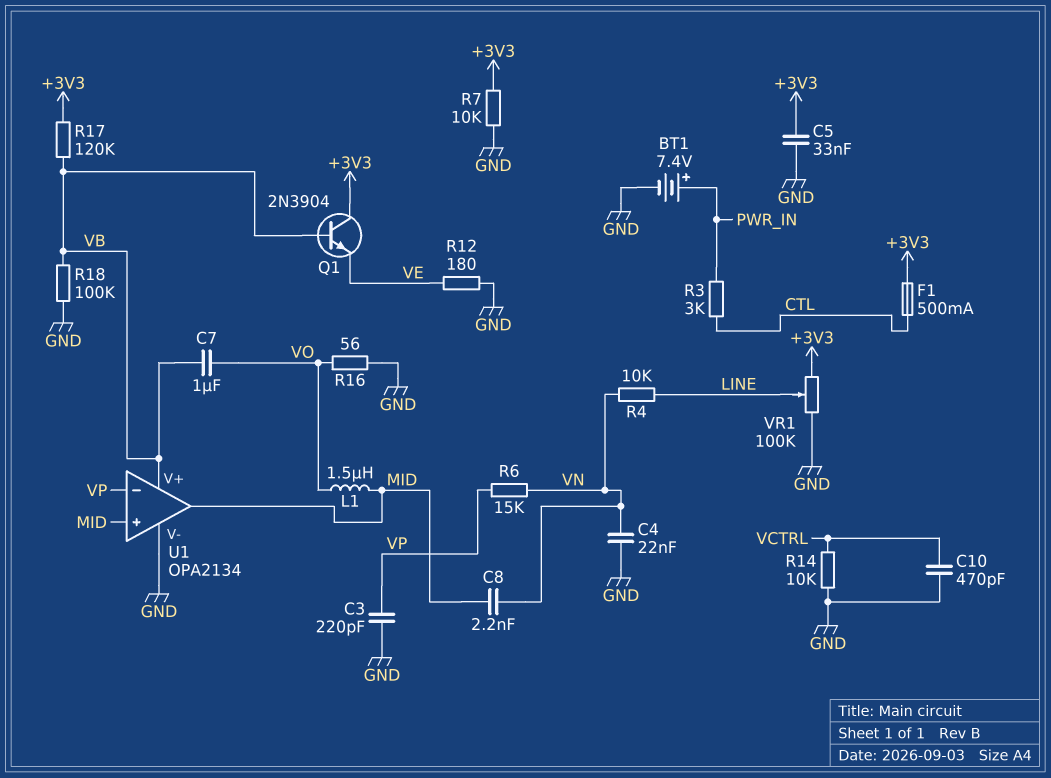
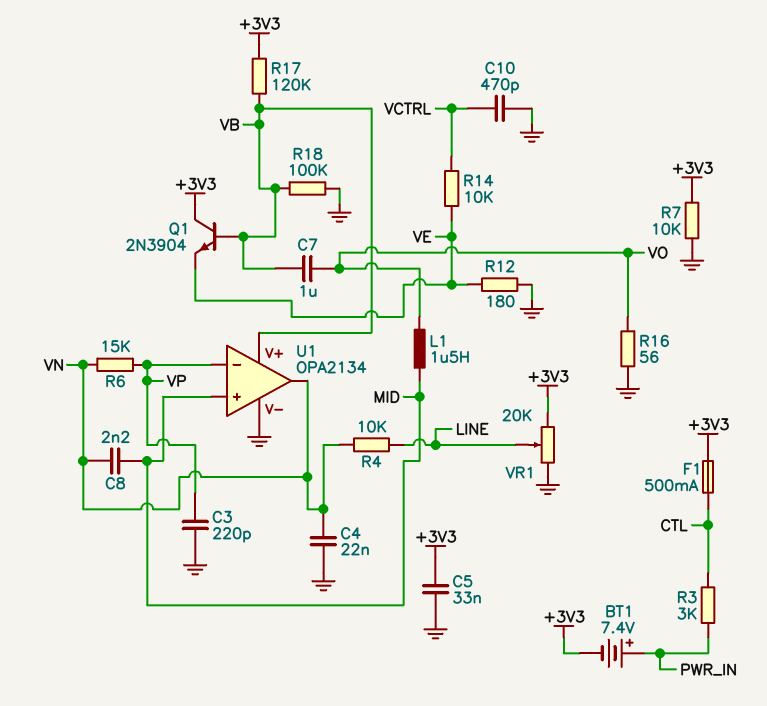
BT1: 7.4V (plus PWR_IN, minus GND) -> 7.4V (plus PWR_IN, minus +3V3)
R14: 10k (GND, VCTRL) -> 10k (VCTRL, VE)
U1 pin out: MID -> VN
VR1: 100k (+3V3, GND, wiper LINE) -> 20k (+3V3, GND, wiper LINE)

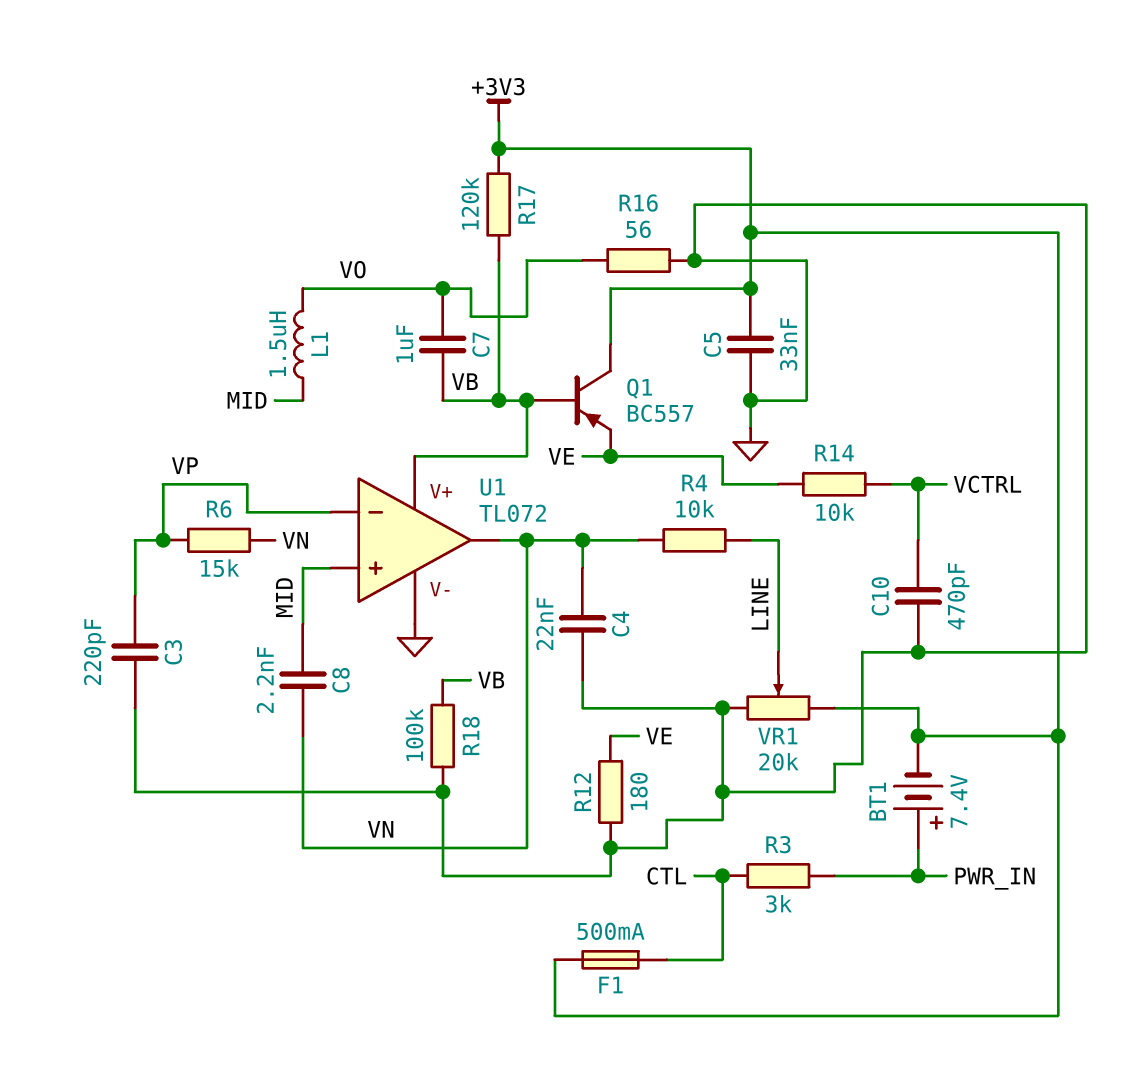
Q1: NPN 2N3904 (B VB, C +3V3, E VE) -> PNP BC557 (B VB, C +3V3, E VE)
R7: 10k (+3V3, GND) -> none
U1: OPA2134 -> TL072

